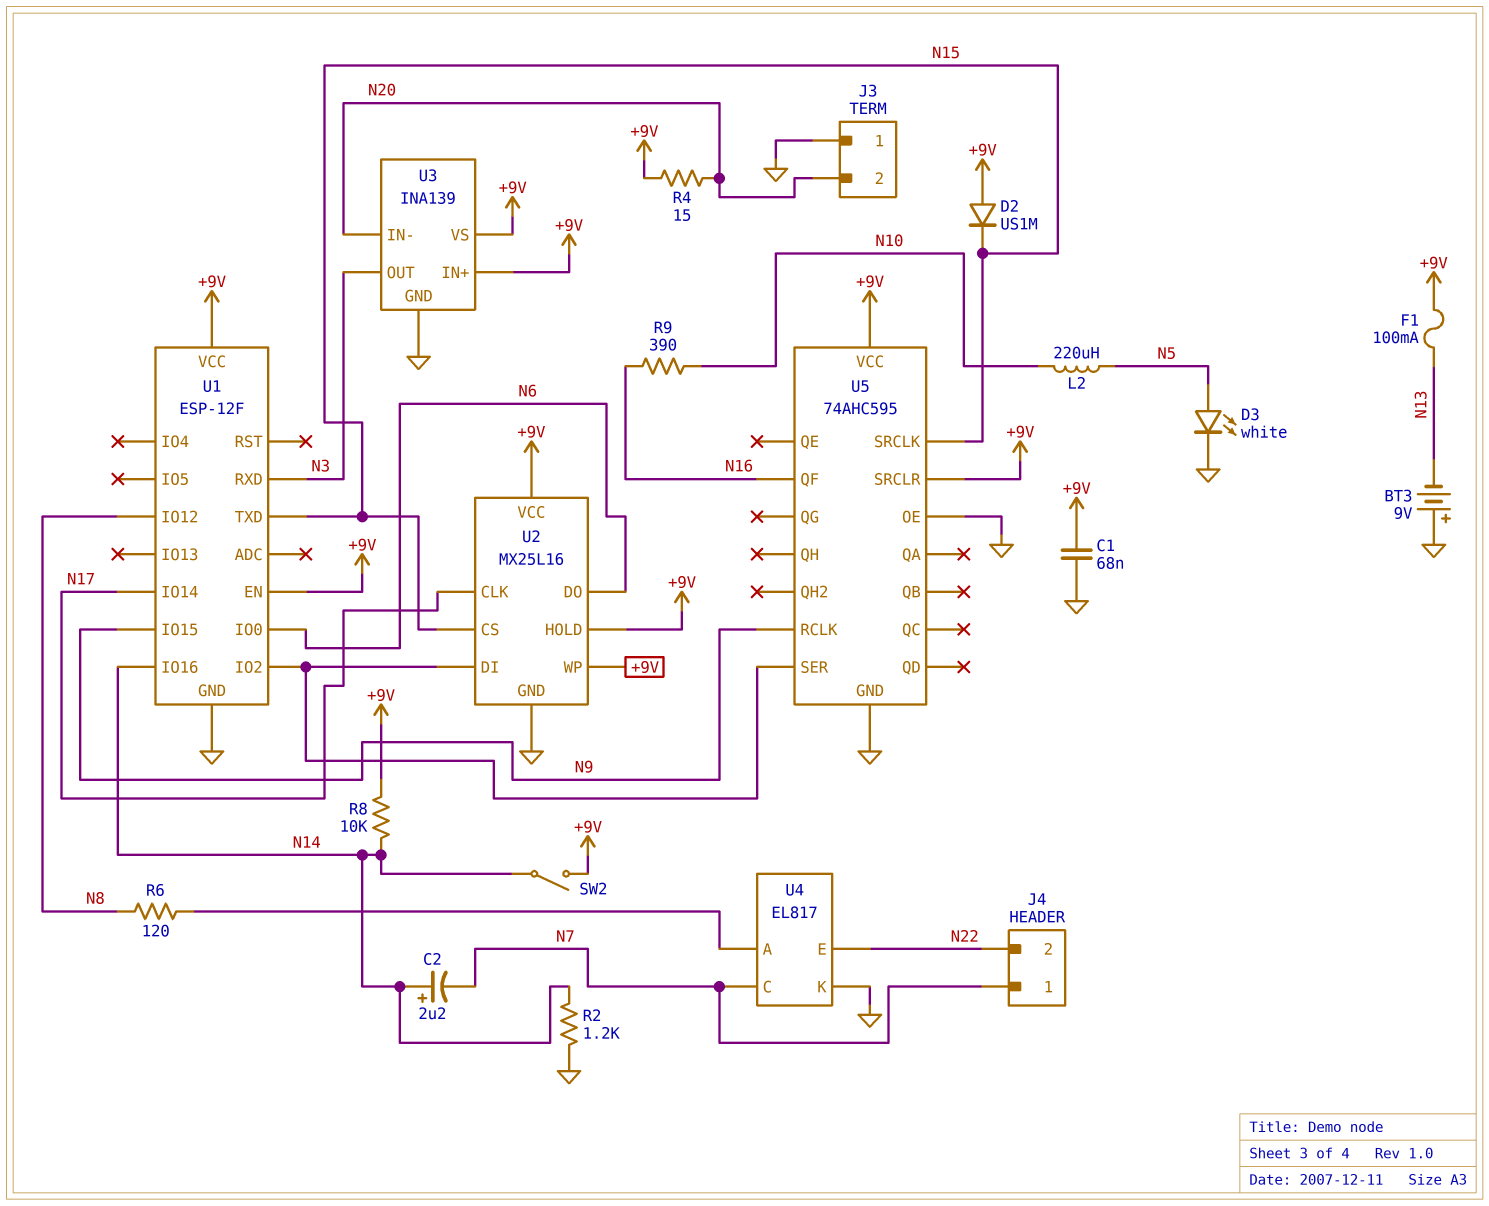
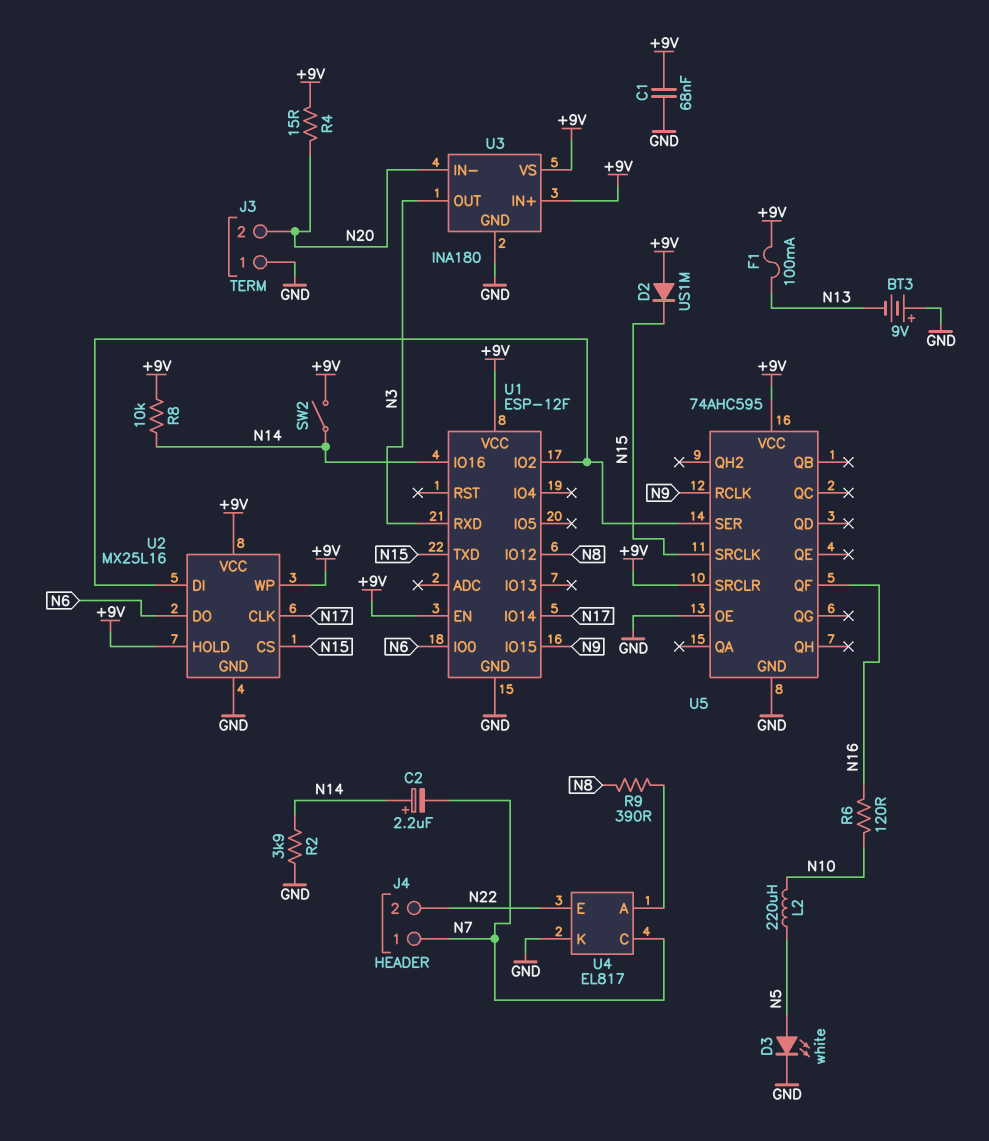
R2: 1.2k (GND, N14) -> 3.9k (GND, N14)
R6: 120 (N8, U4/A) -> 120 (N10, N16)
R9: 390 (N10, N16) -> 390 (N8, U4/A)
U3: INA139 -> INA180

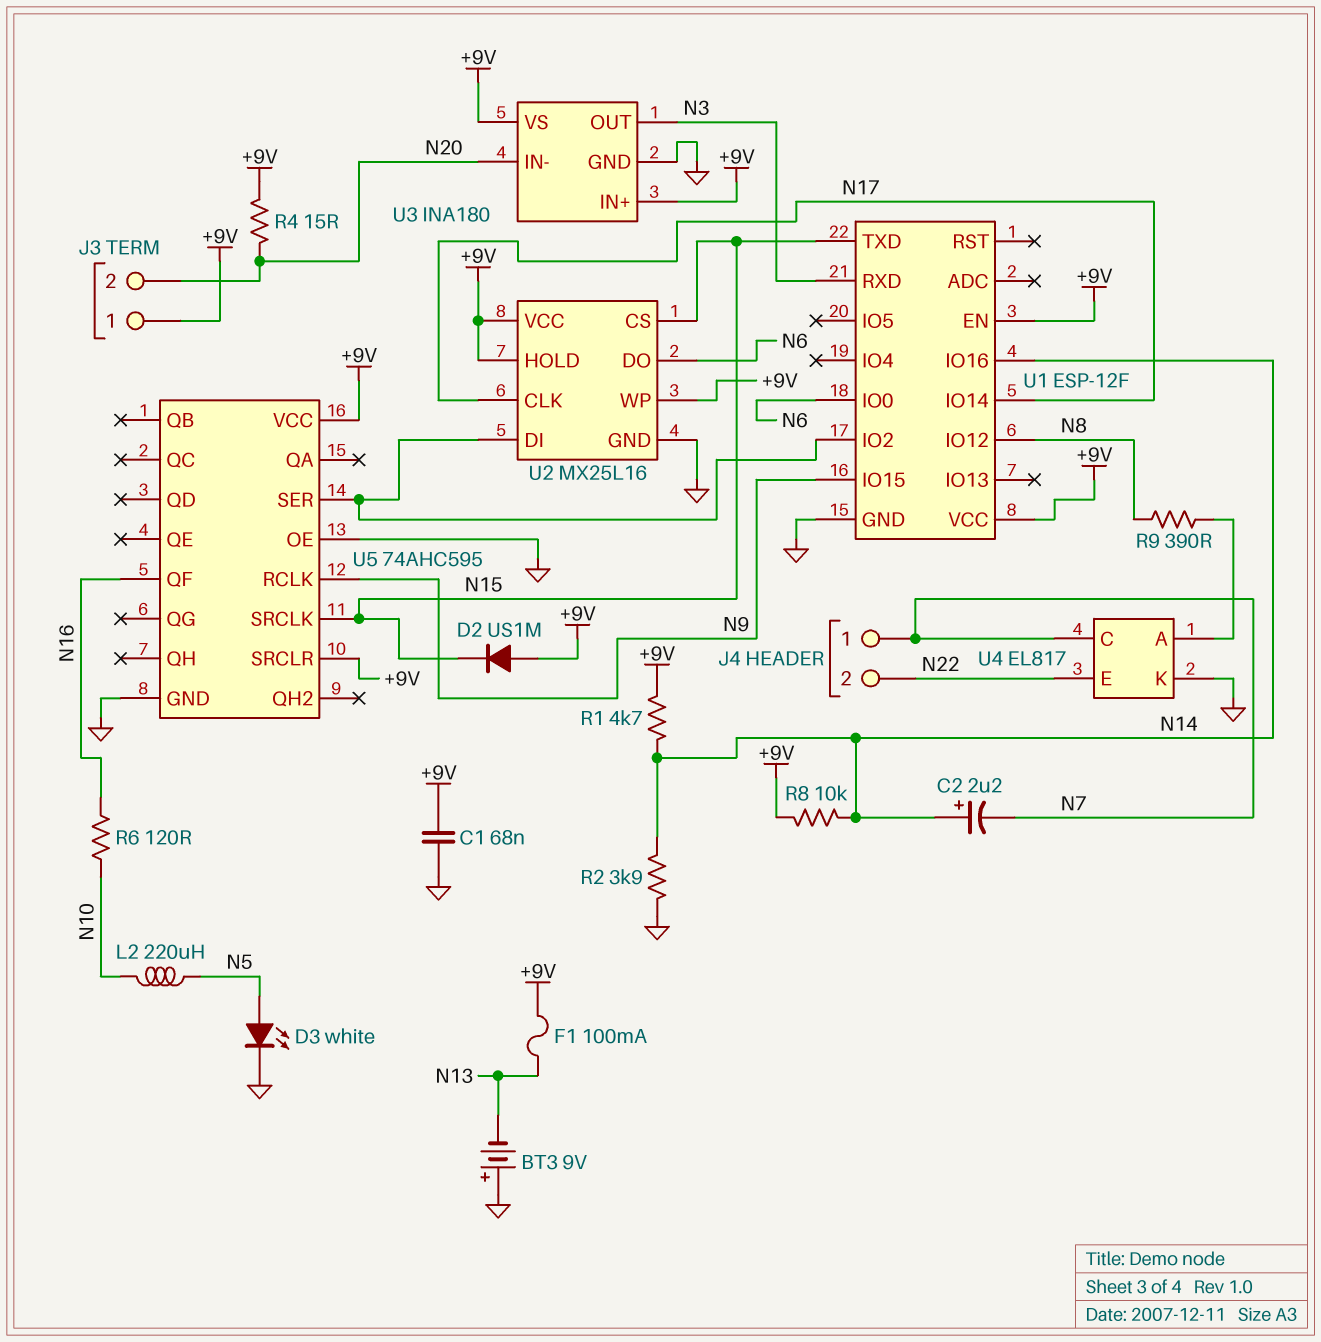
J3 pin 1: GND -> +9V
R1: none -> 4.7k (+9V, N14)
SW2: switch (+9V, N14) -> none

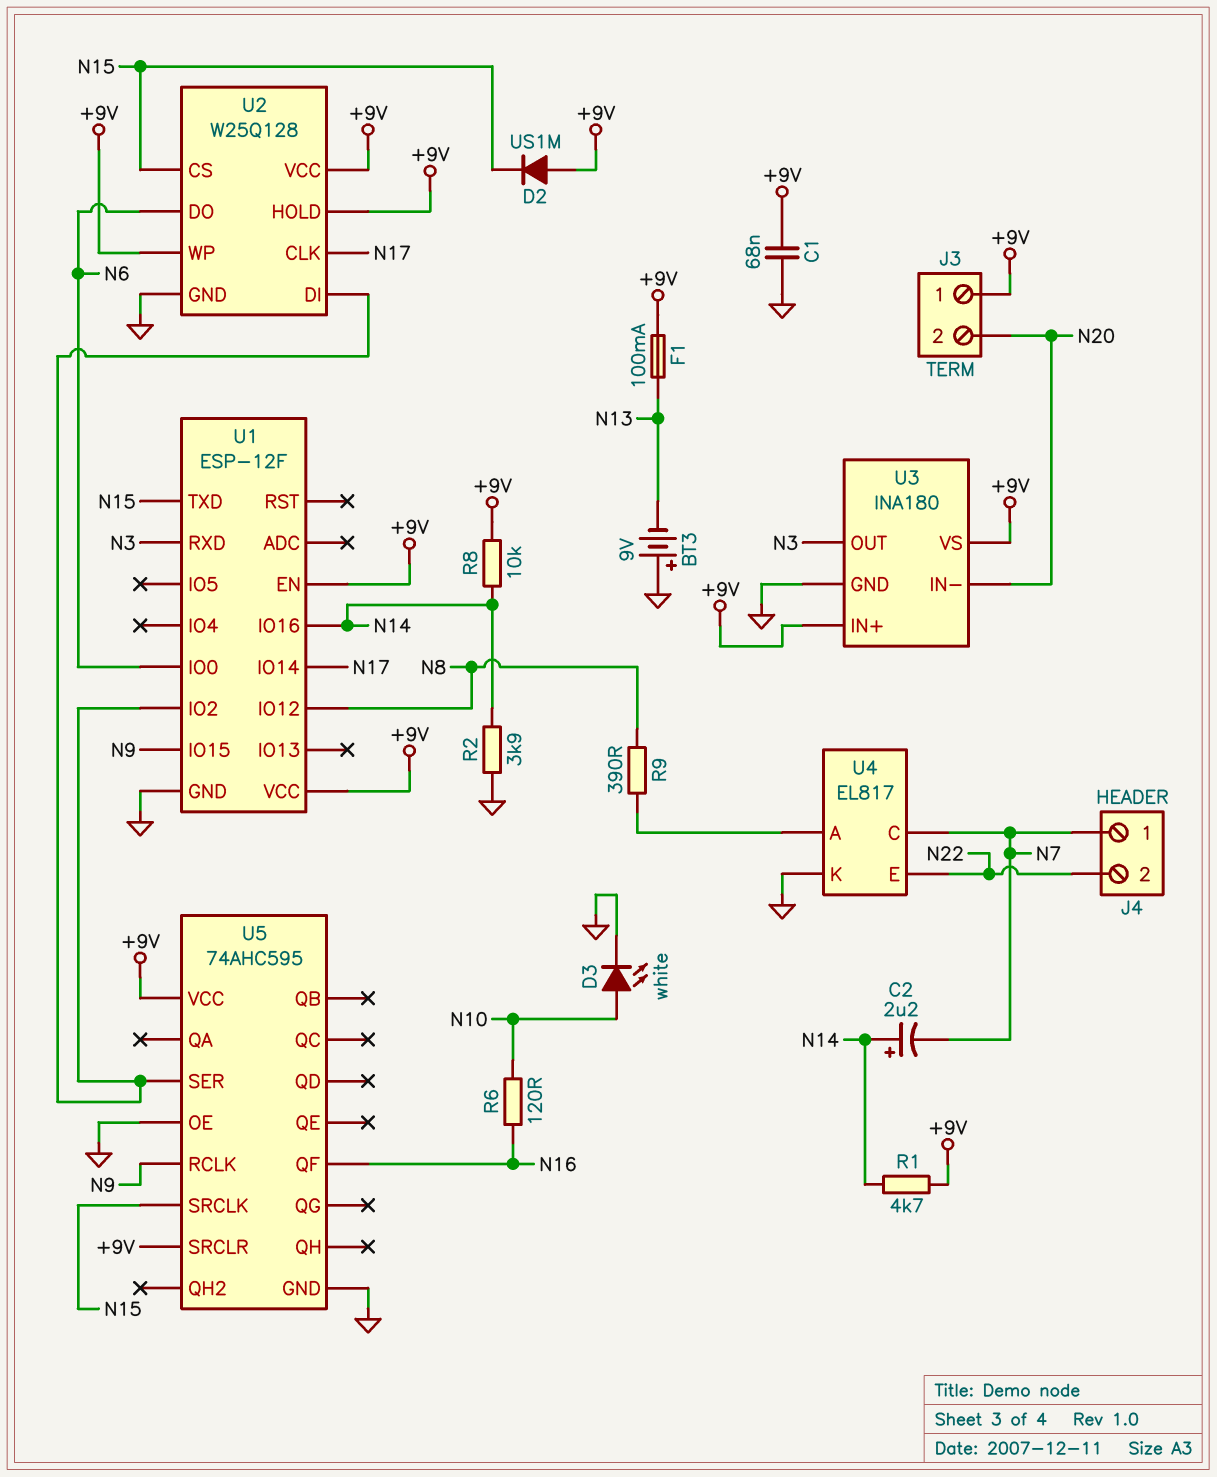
D3: LED white (A N5, K GND) -> LED white (A N10, K GND)
L2: 220uH (N5, N10) -> none
R4: 15 (+9V, N20) -> none
U2: MX25L16 -> W25Q128

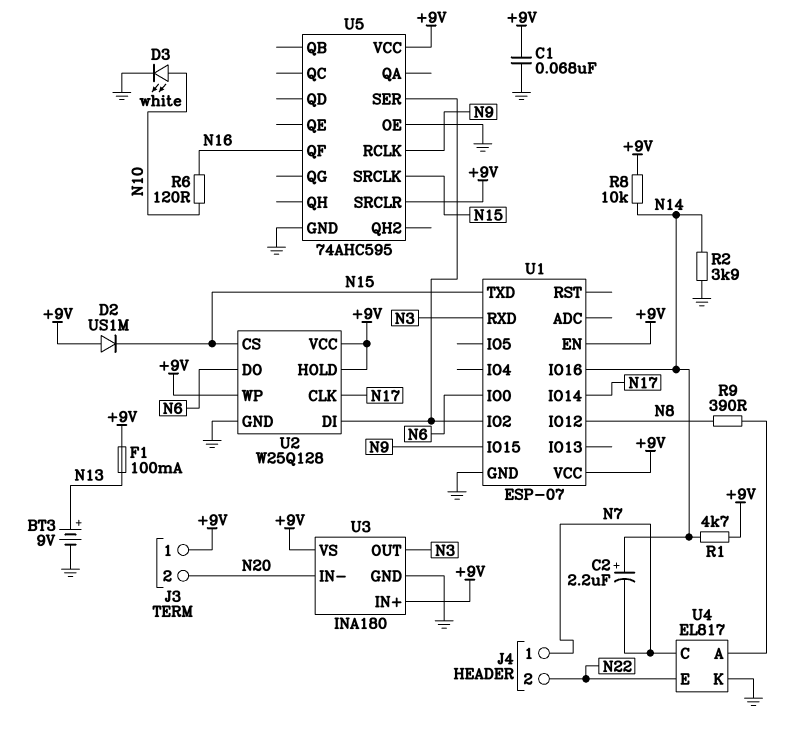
BT3: 9V (plus GND, minus N13) -> 9V (plus N13, minus GND)
U1: ESP-12F -> ESP-07

